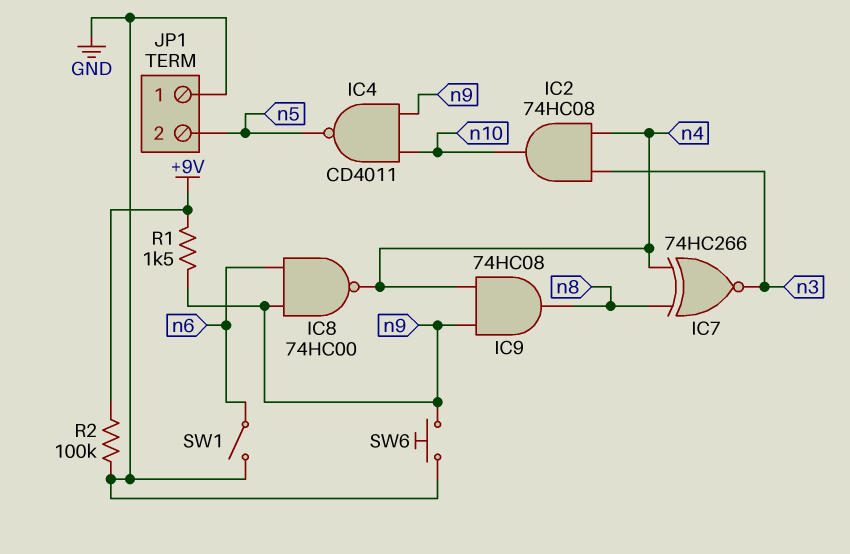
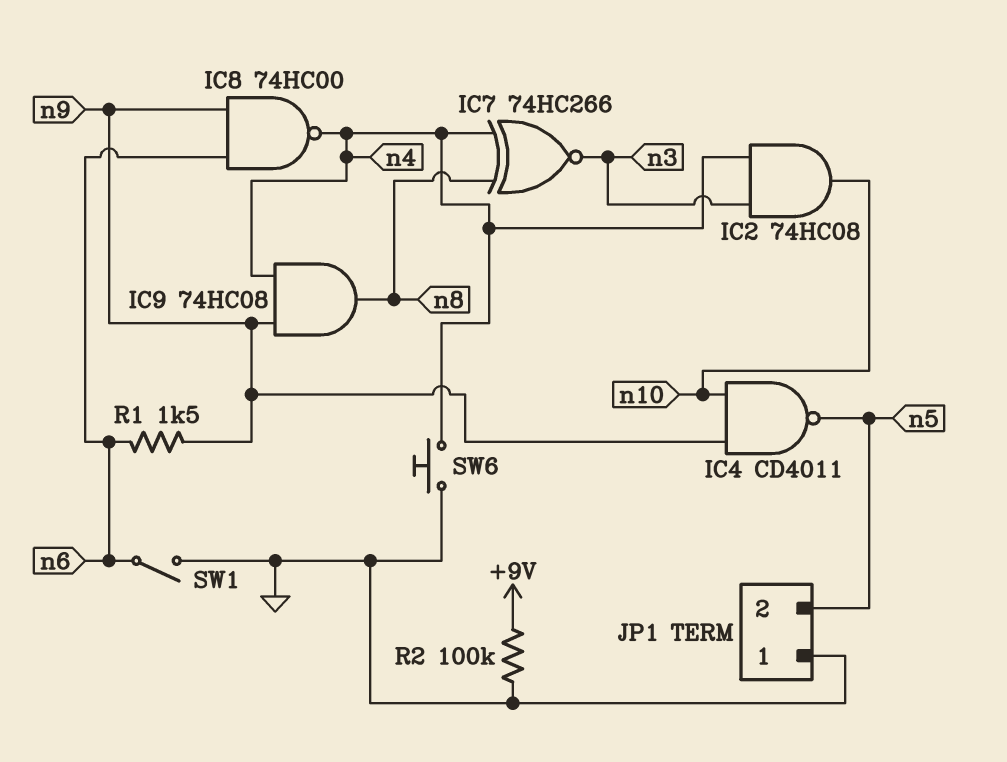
R1: 1.5k (+9V, n9) -> 1.5k (n6, n9)
SW6: button (GND, n9) -> button (GND, n4)

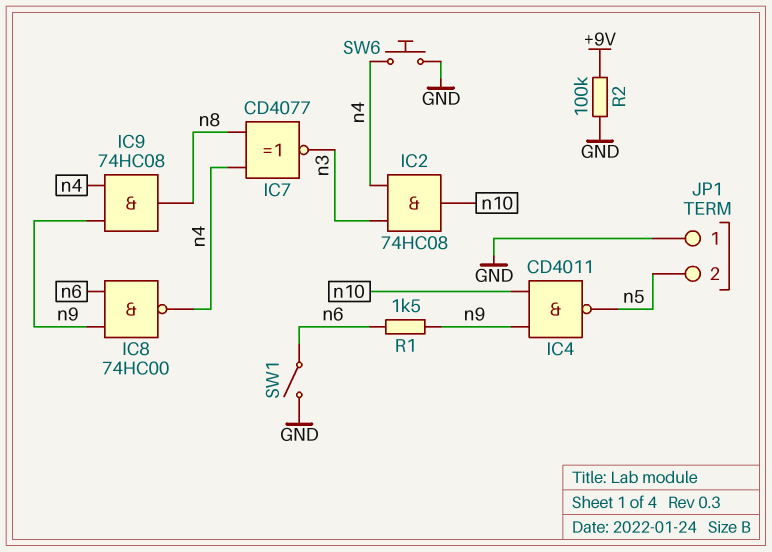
IC7: XNOR 74HC266 (in n4, in n8, out n3) -> XNOR CD4077 (in n4, in n8, out n3)

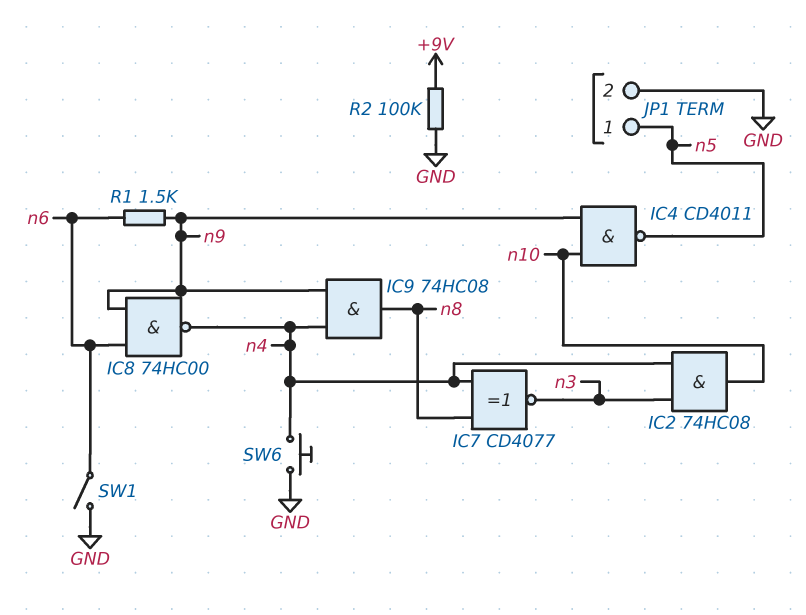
JP1 pin 1: GND -> n5
JP1 pin 2: n5 -> GND

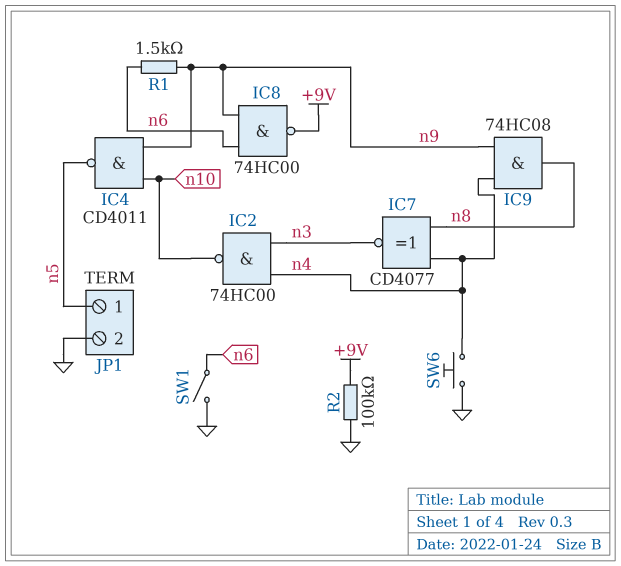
IC2: AND 74HC08 (in n3, in n4, out n10) -> NAND 74HC00 (in n3, in n4, out n10)
IC8: NAND 74HC00 (in n6, in n9, out n4) -> NAND 74HC00 (in n6, in n9, out +9V)

